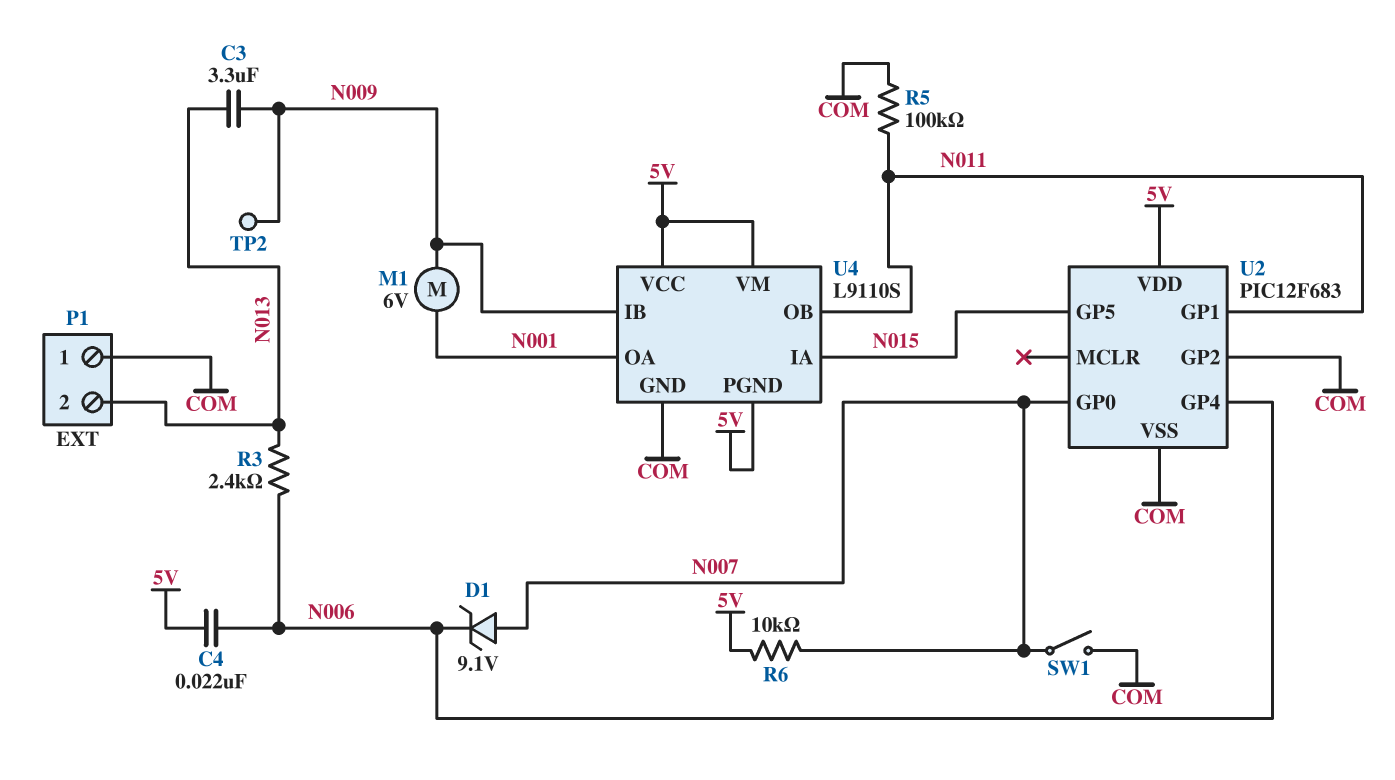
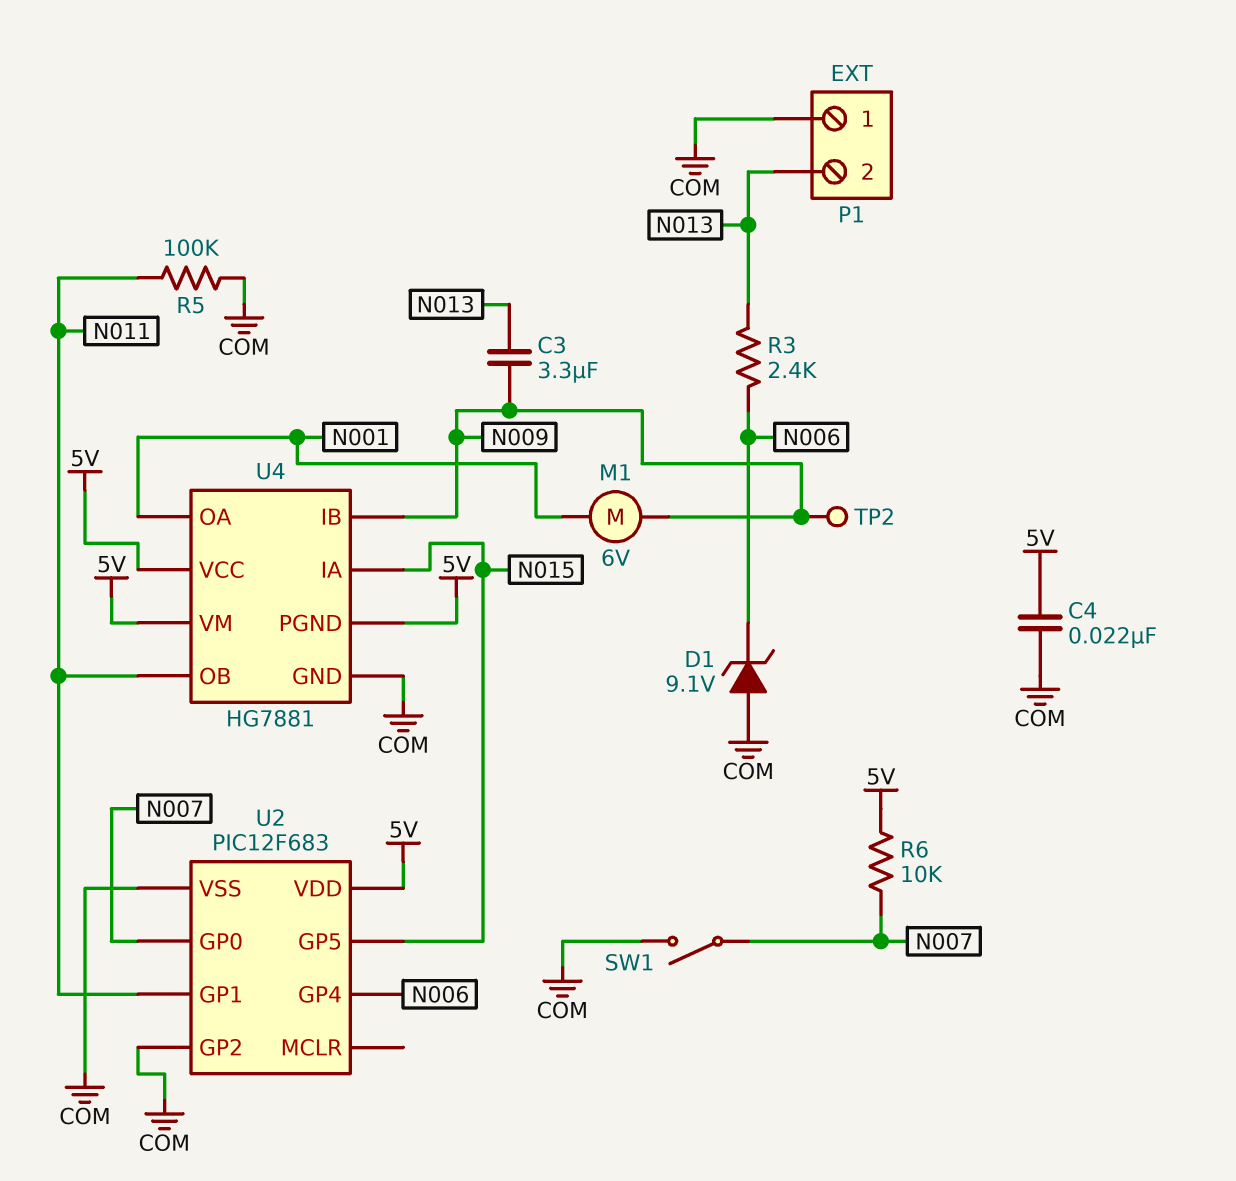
C4: 22nF (5V, N006) -> 22nF (5V, COM)
D1: zener 9.1V (A N007, K N006) -> zener 9.1V (A COM, K N006)
U4: L9110S -> HG7881

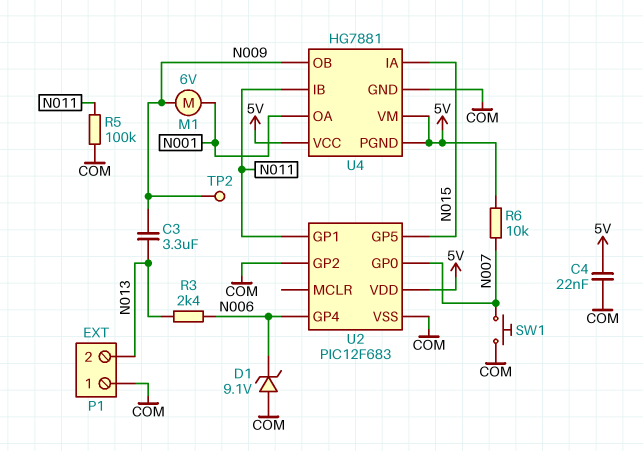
SW1: switch (COM, N007) -> button (COM, N007)
U4 pin IB: N009 -> N011
U4 pin OB: N011 -> N009

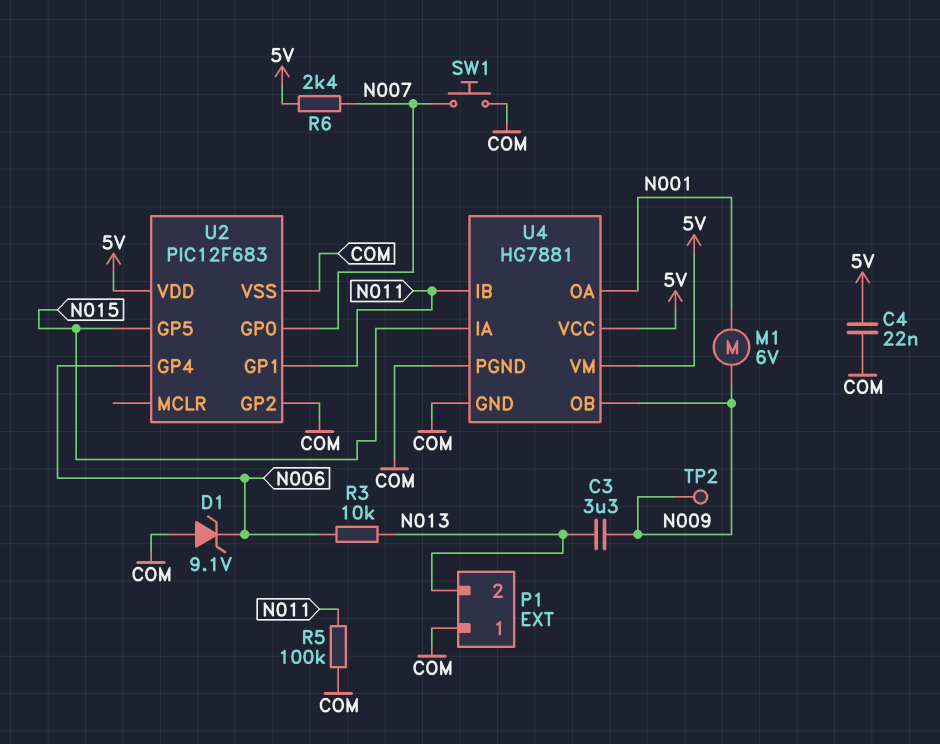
R3: 2.4k (N006, N013) -> 10k (N006, N013)
R6: 10k (5V, N007) -> 2.4k (5V, N007)
U4 pin PGND: 5V -> COM

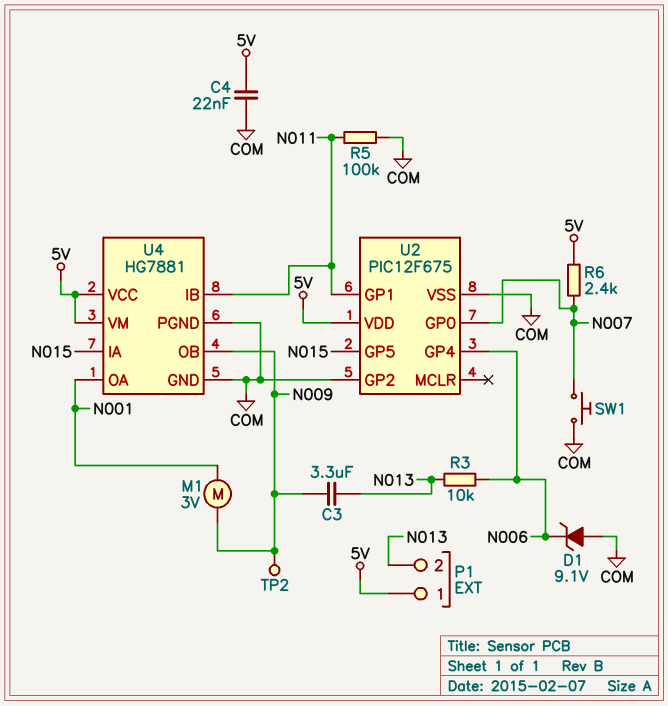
M1: motor 6V (N001, N009) -> motor 3V (N001, N009)
P1 pin 1: COM -> 5V
U2: PIC12F683 -> PIC12F675

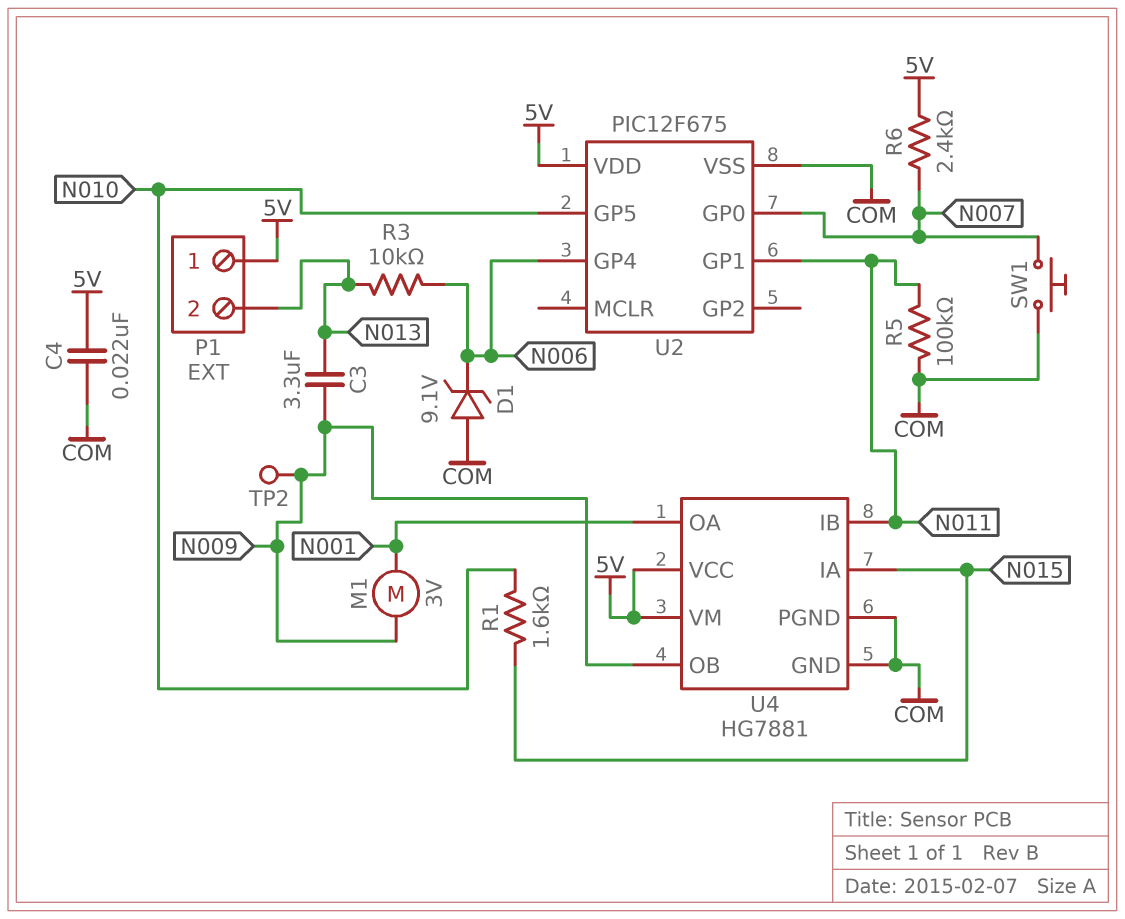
R1: none -> 1.6k (N010, N015)
U2 pin GP2: COM -> none
U2 pin GP5: N015 -> N010

